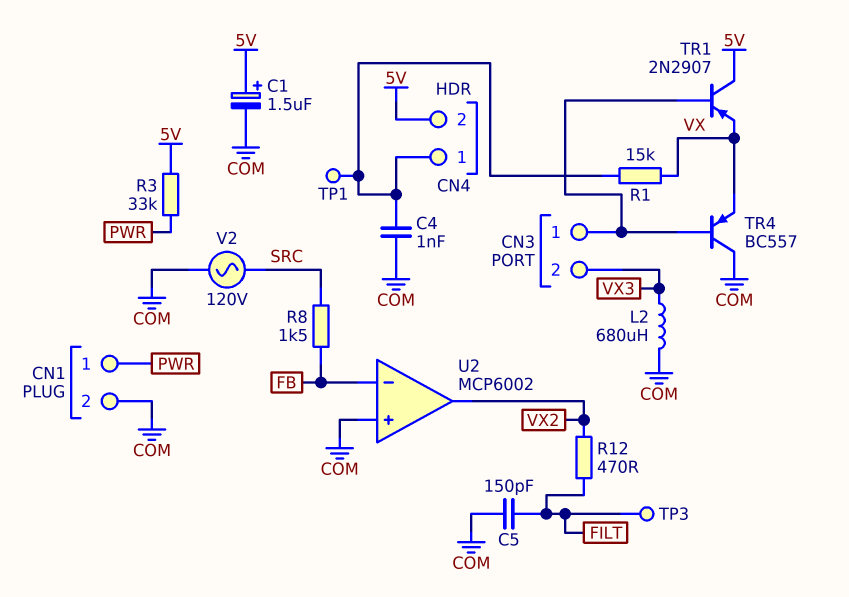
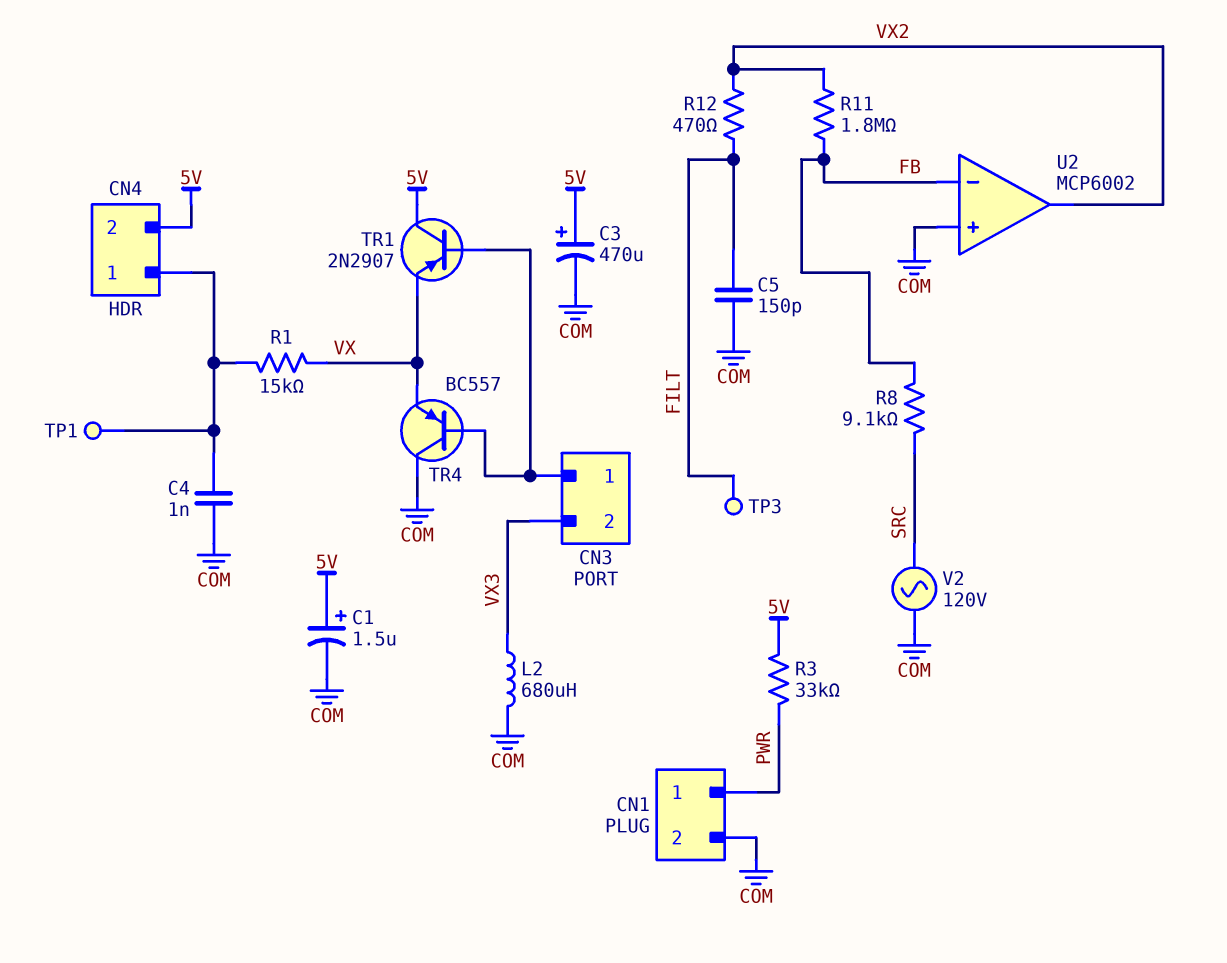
C3: none -> 470uF (plus 5V, minus COM)
R8: 1.5k (FB, SRC) -> 9.1k (FB, SRC)
R11: none -> 1.8M (FB, VX2)

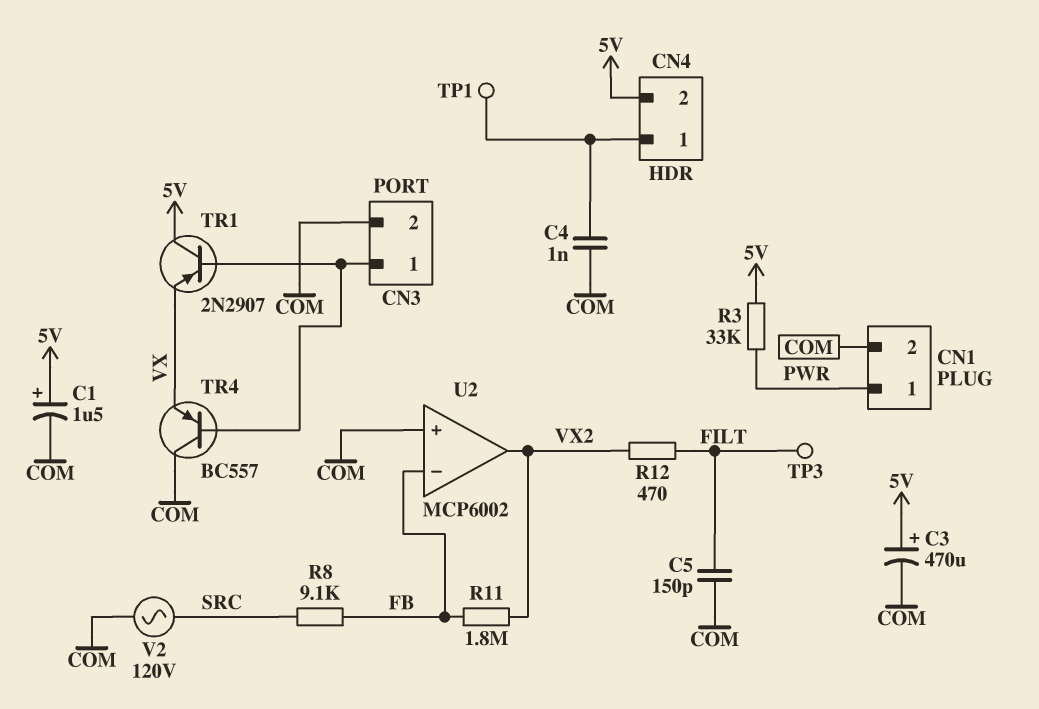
CN3 pin 2: VX3 -> COM
L2: 680uH (COM, VX3) -> none
R1: 15k (CN4/1, VX) -> none

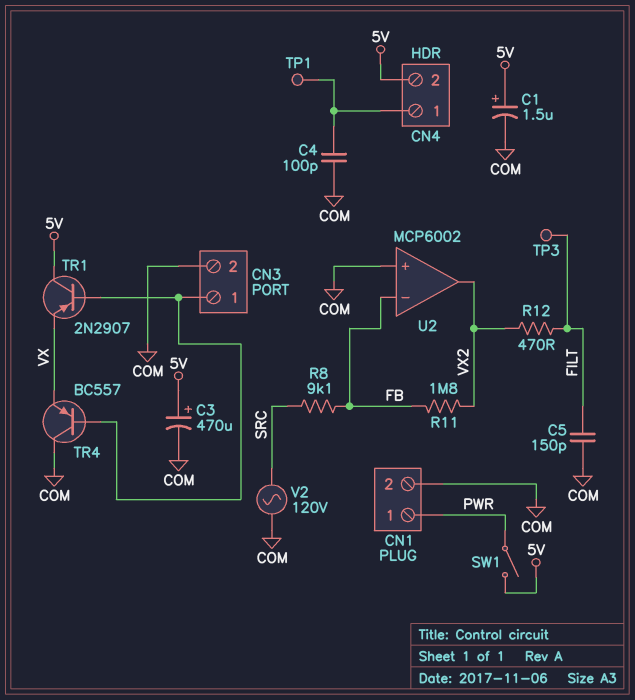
C4: 1nF (CN4/1, COM) -> 100pF (CN4/1, COM)
R3: 33k (5V, PWR) -> none
SW1: none -> switch (5V, PWR)

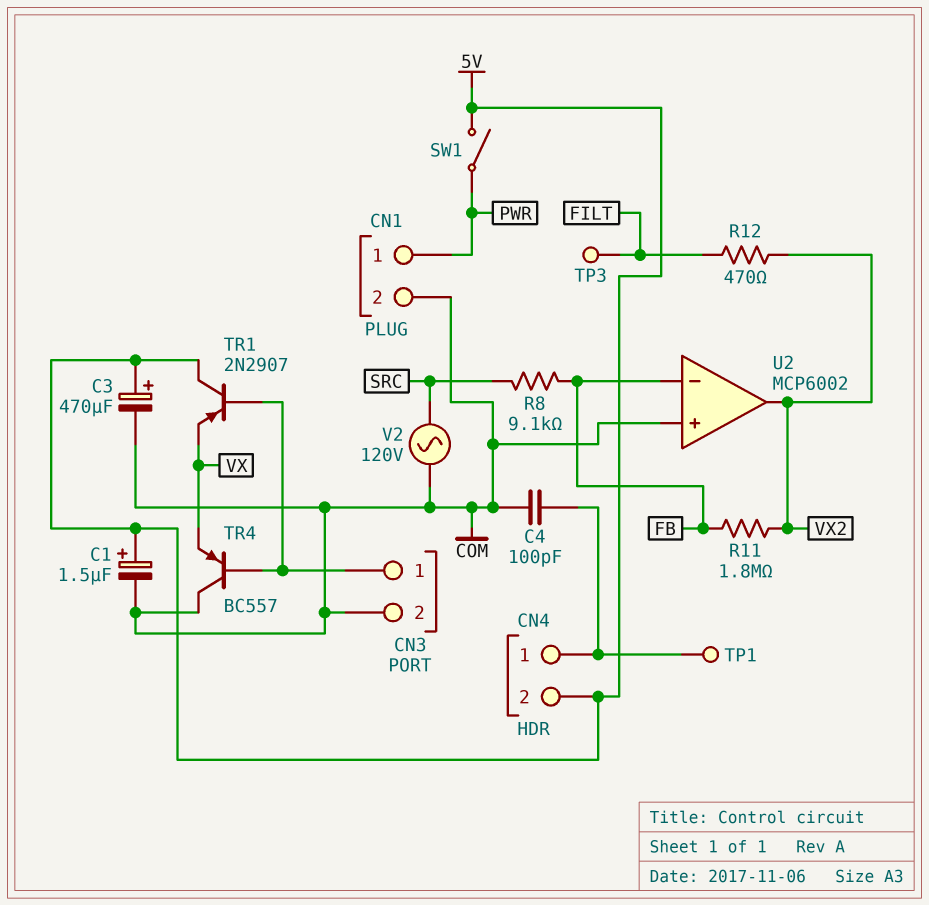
C5: 150pF (COM, FILT) -> none

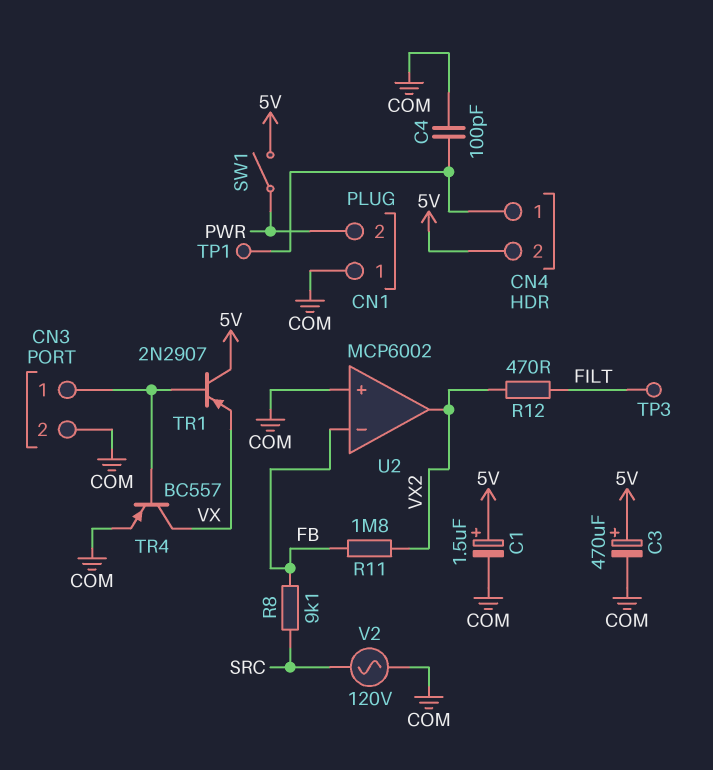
CN1 pin 1: PWR -> COM
CN1 pin 2: COM -> PWR
TR4: PNP BC557 (B CN3/1, C COM, E VX) -> PNP BC557 (B CN3/1, C VX, E COM)

